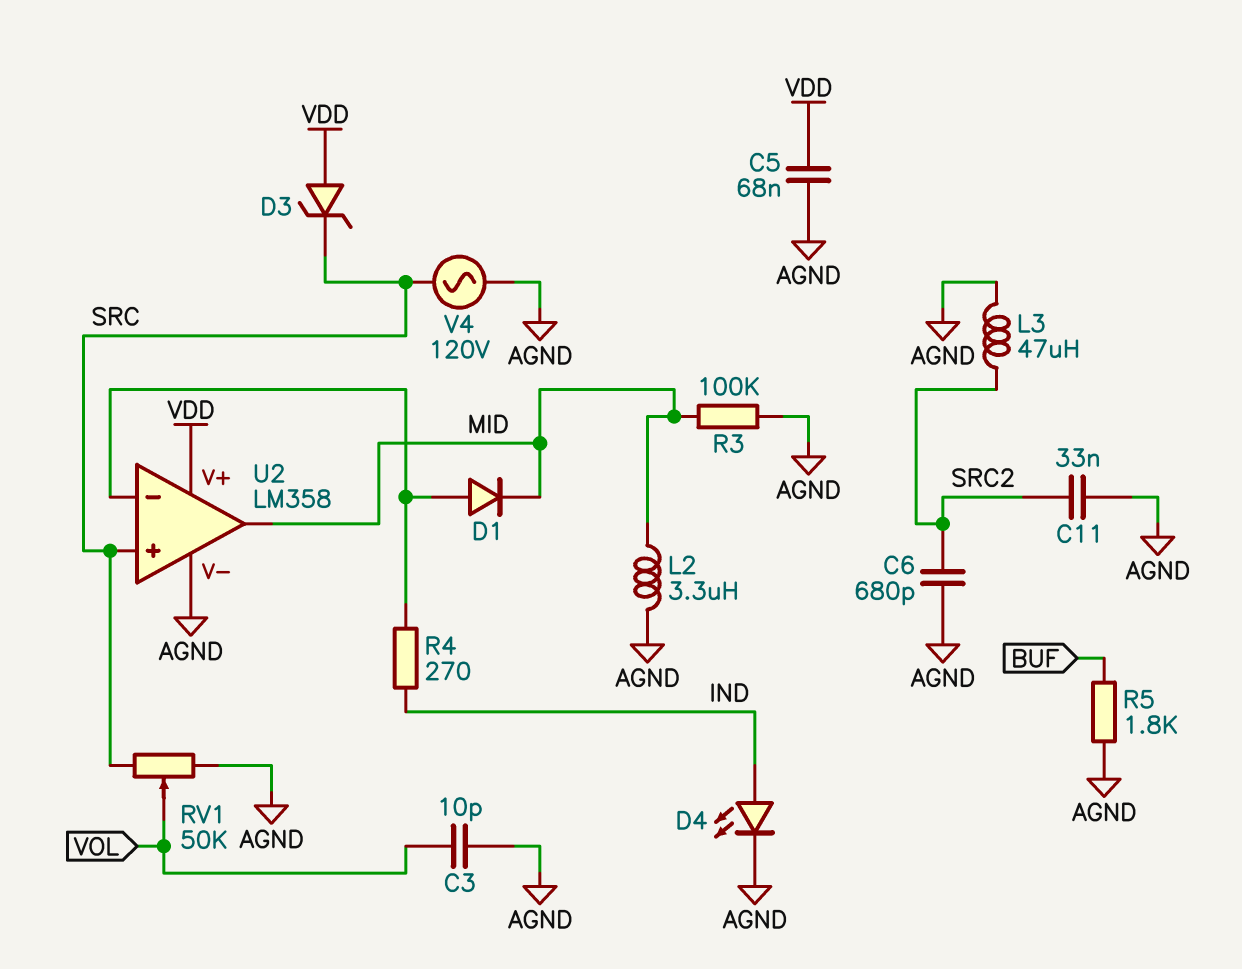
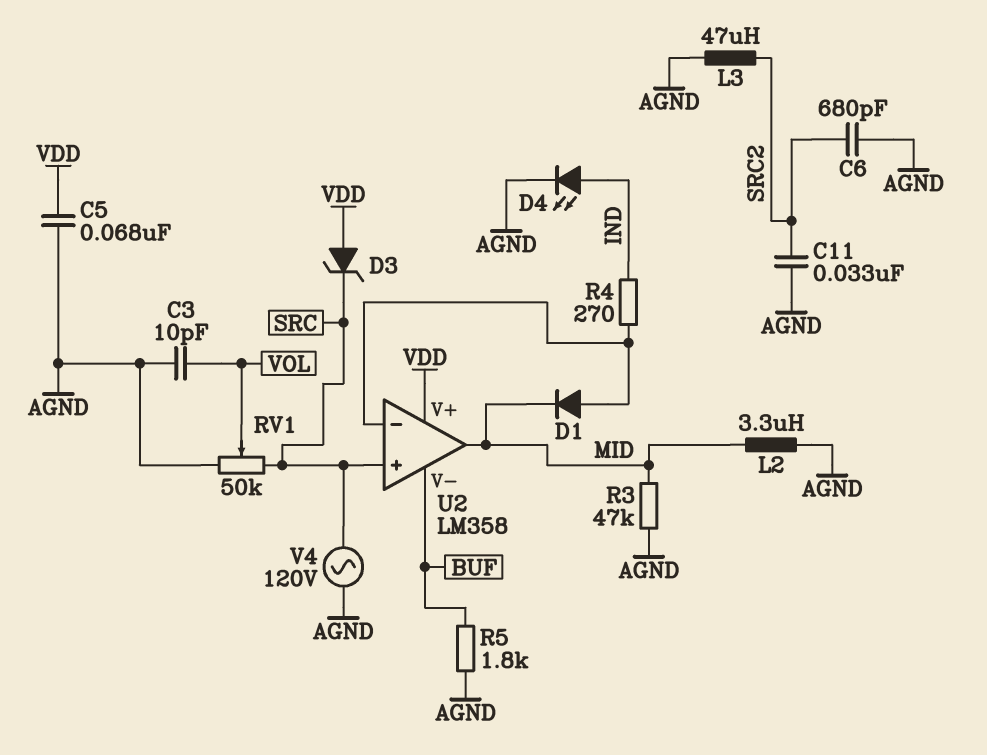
R3: 100k (AGND, MID) -> 47k (AGND, MID)
U2 pin V-: AGND -> BUF

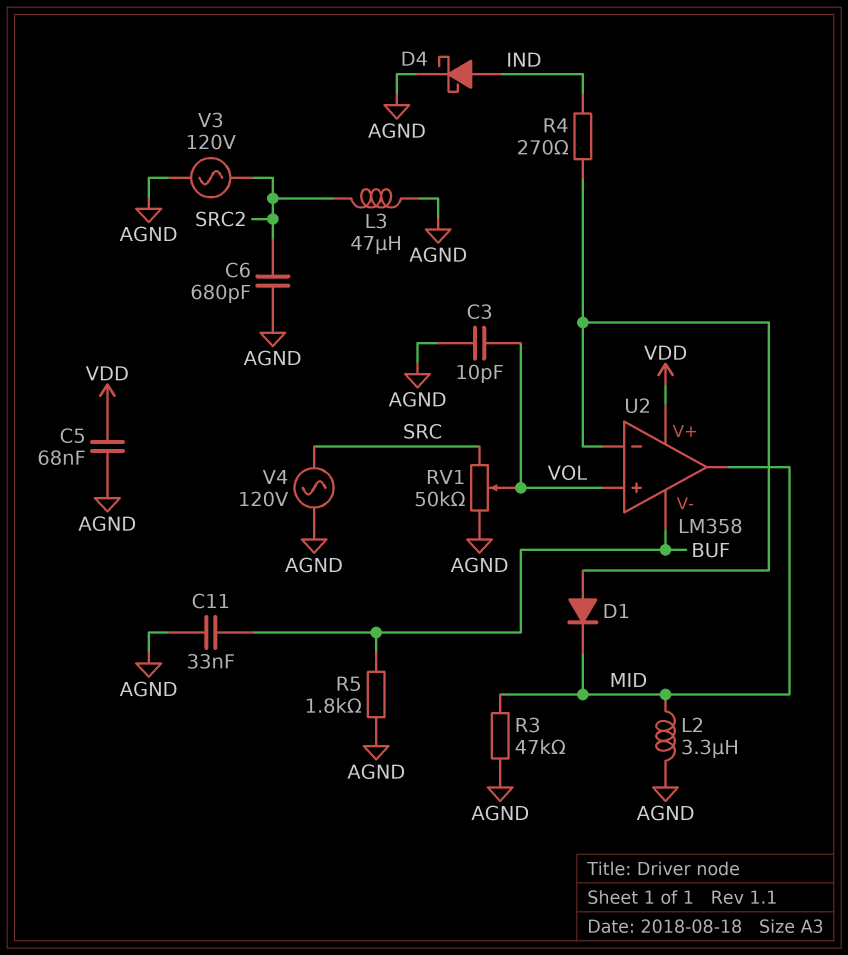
C11: 33nF (AGND, SRC2) -> 33nF (AGND, BUF)
D3: zener (A VDD, K SRC) -> none
D4: LED (A IND, K AGND) -> schottky (A IND, K AGND)
U2 pin in+: SRC -> VOL
V3: none -> AC 120V (AGND, SRC2)

